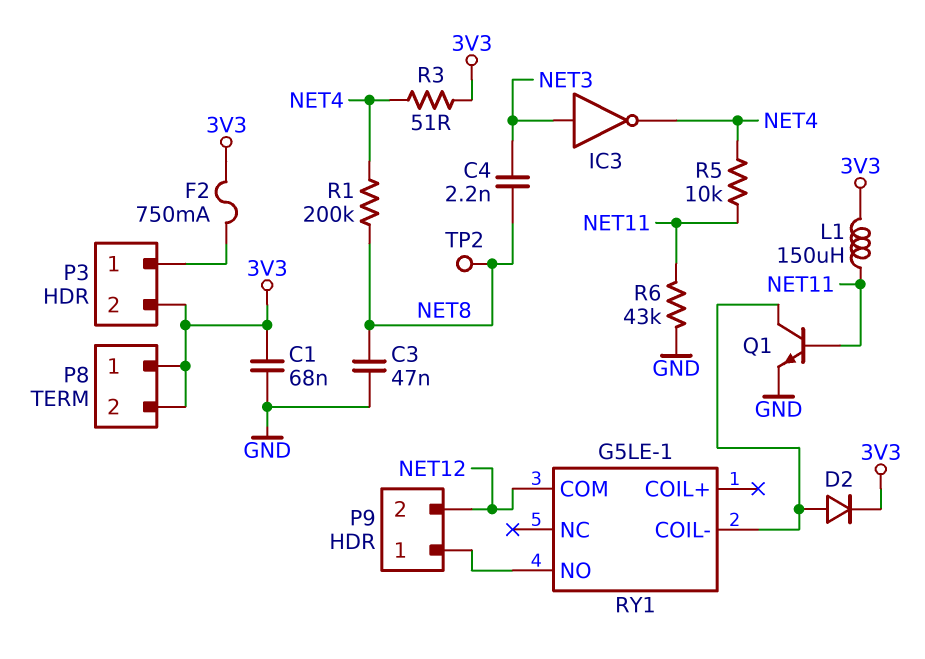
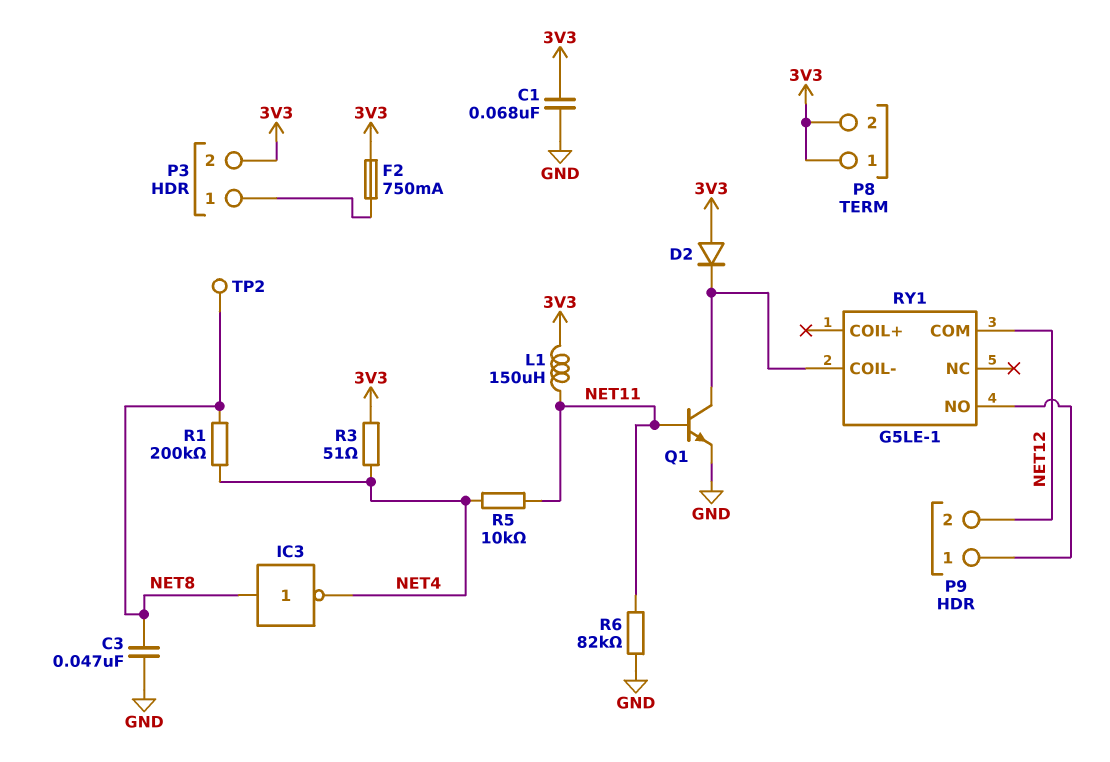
C4: 2.2nF (NET3, NET8) -> none
D2: diode (A RY1/COIL-, K 3V3) -> diode (A 3V3, K RY1/COIL-)
IC3: NOT (in NET3, out NET4) -> NOT (in NET8, out NET4)
R6: 43k (GND, NET11) -> 82k (GND, NET11)

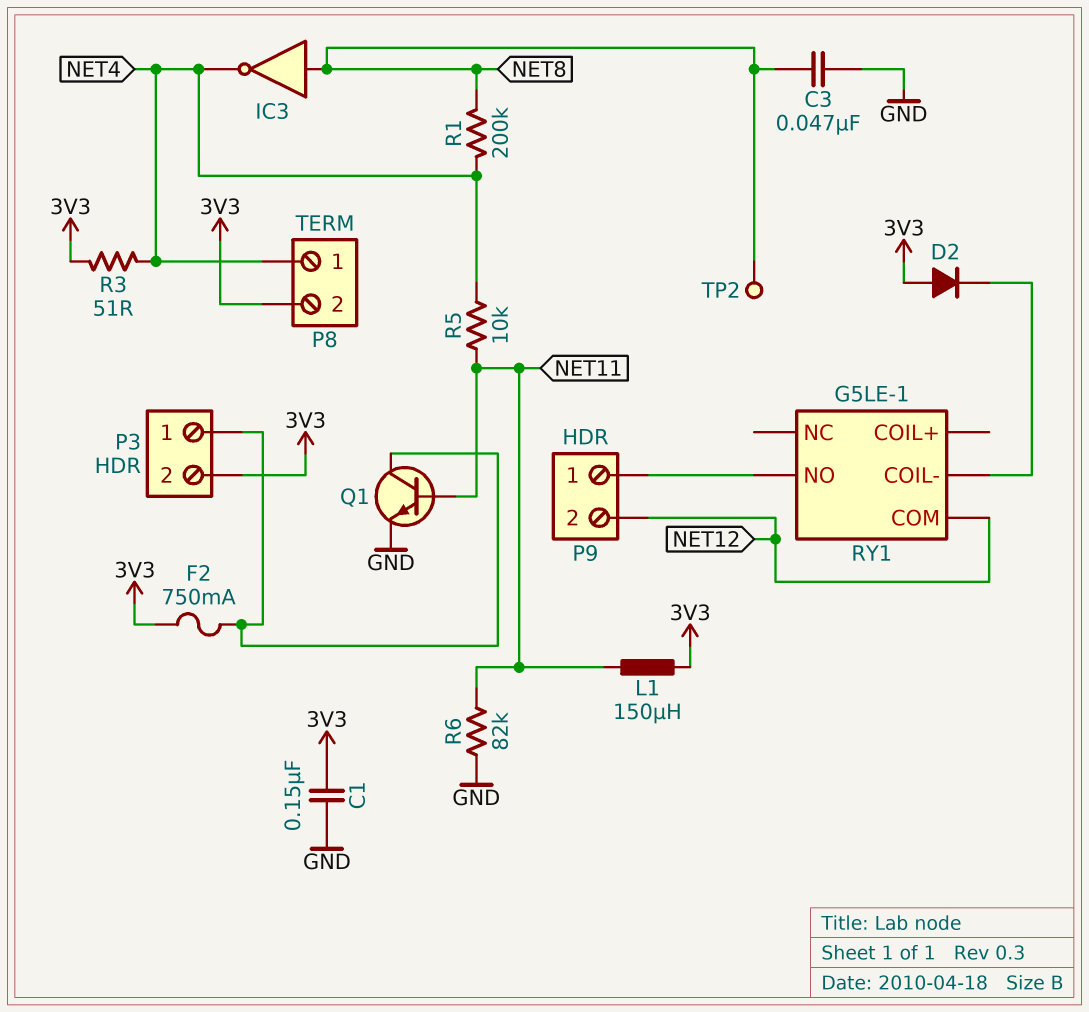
C1: 68nF (3V3, GND) -> 150nF (3V3, GND)
P8 pin 1: 3V3 -> NET4
Q1: NPN (B NET11, C RY1/COIL-, E GND) -> NPN (B NET11, C P3/1, E GND)

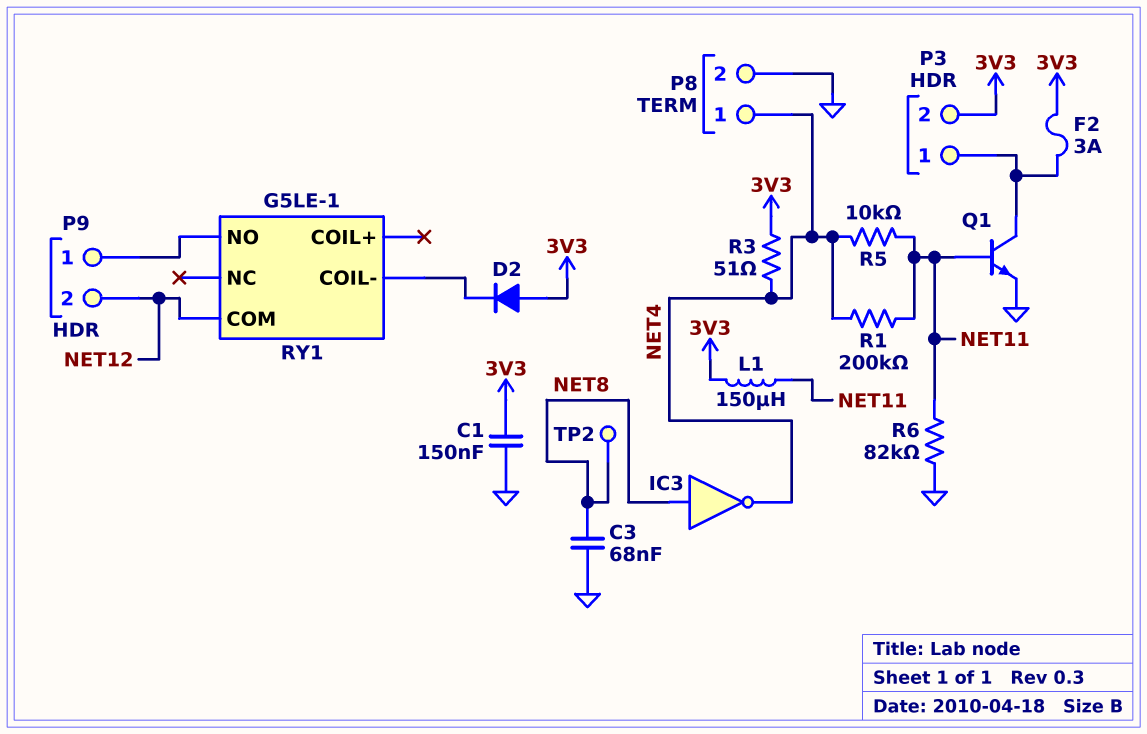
C3: 47nF (GND, NET8) -> 68nF (GND, NET8)
F2: 750mA (3V3, P3/1) -> 3A (3V3, P3/1)
P8 pin 2: 3V3 -> GND
R1: 200k (NET4, NET8) -> 200k (NET4, NET11)

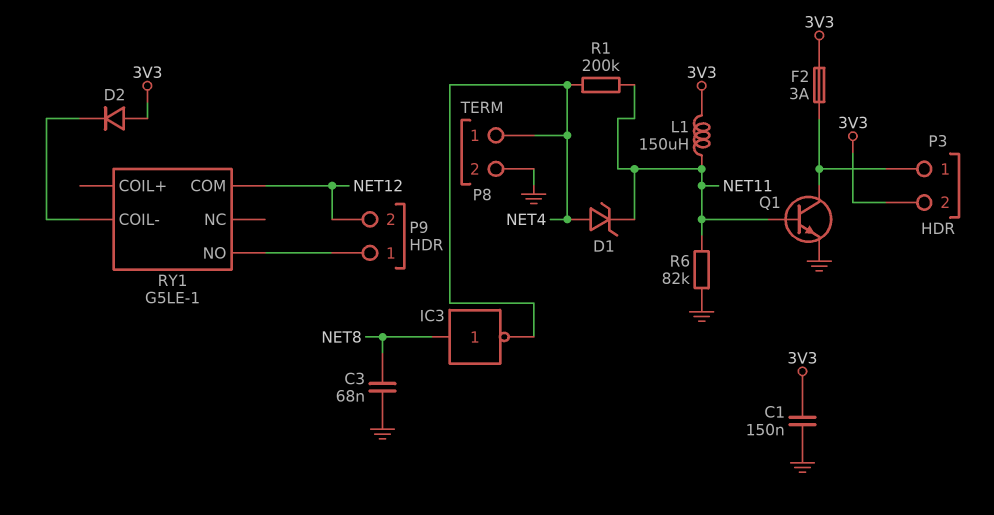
D1: none -> zener (A NET4, K NET11)
R3: 51 (3V3, NET4) -> none
R5: 10k (NET4, NET11) -> none
TP2: test point (NET8) -> none

